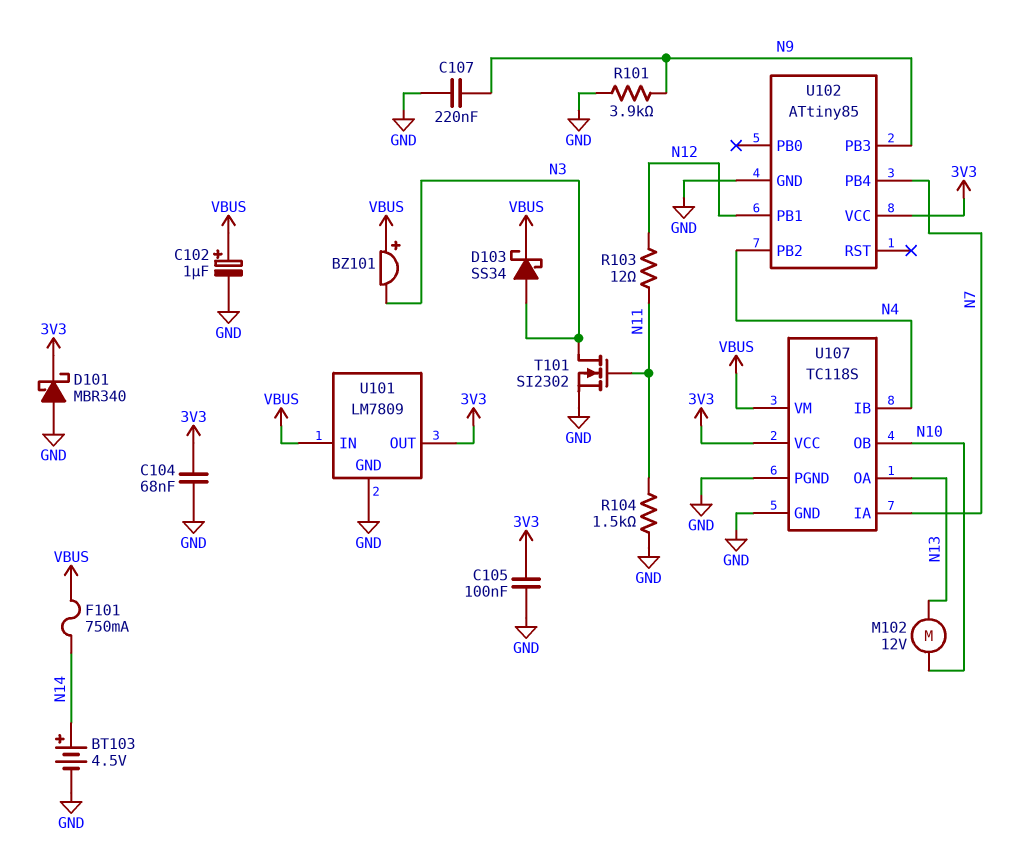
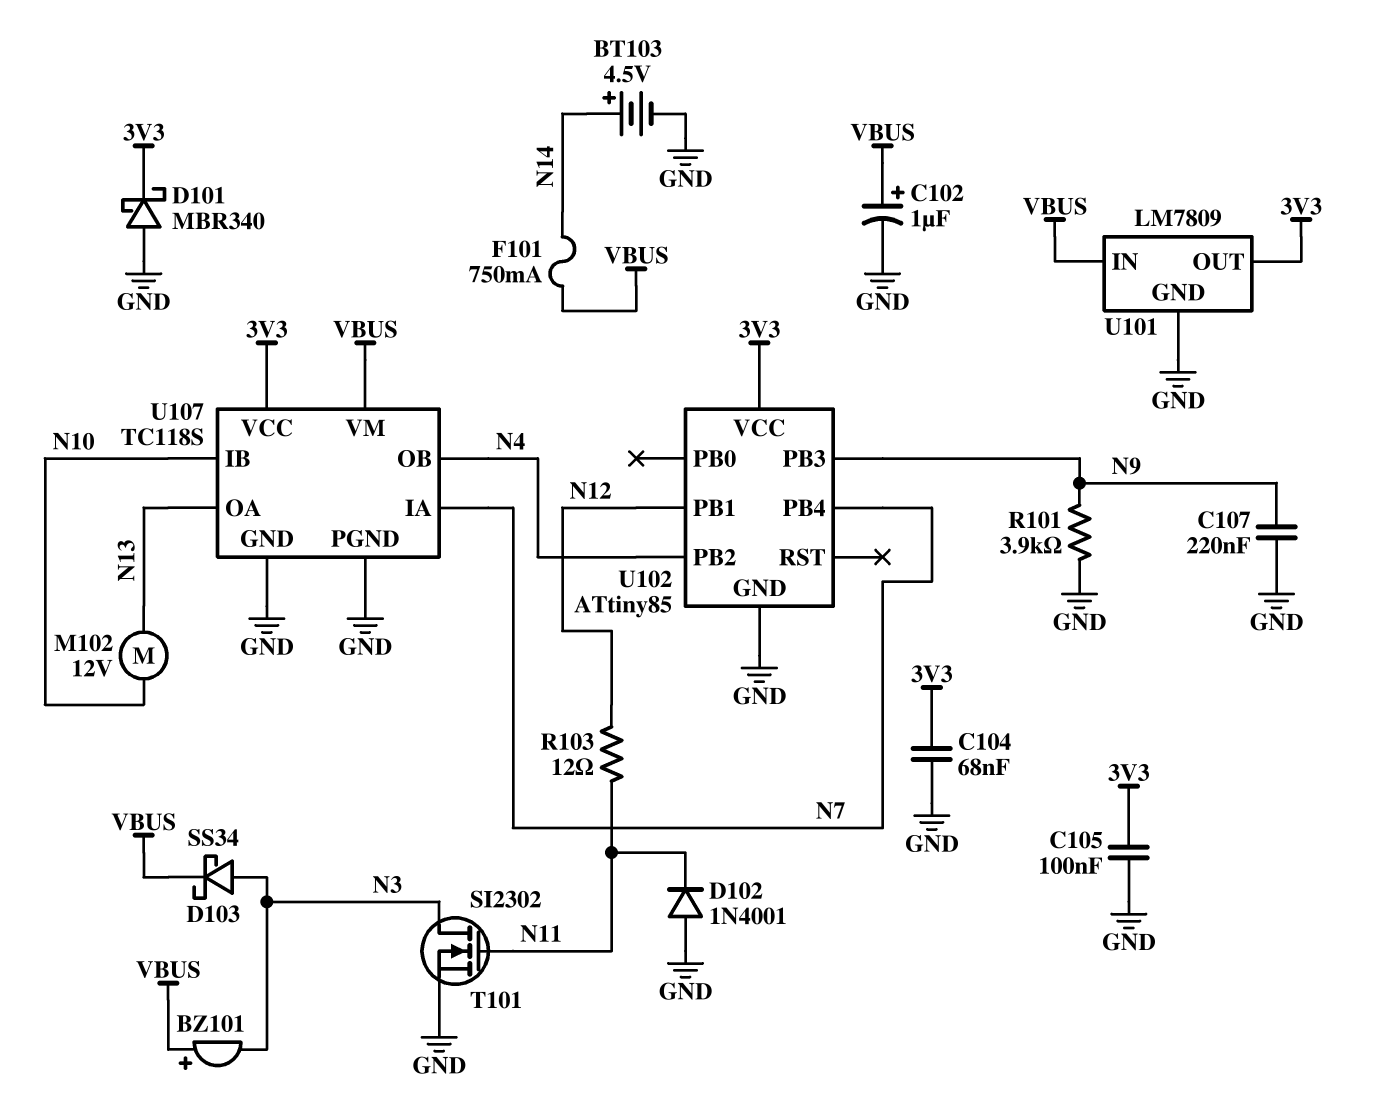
D102: none -> diode 1N4001 (A GND, K N11)
R104: 1.5k (GND, N11) -> none
U107 pin IB: N4 -> N10
U107 pin OB: N10 -> N4

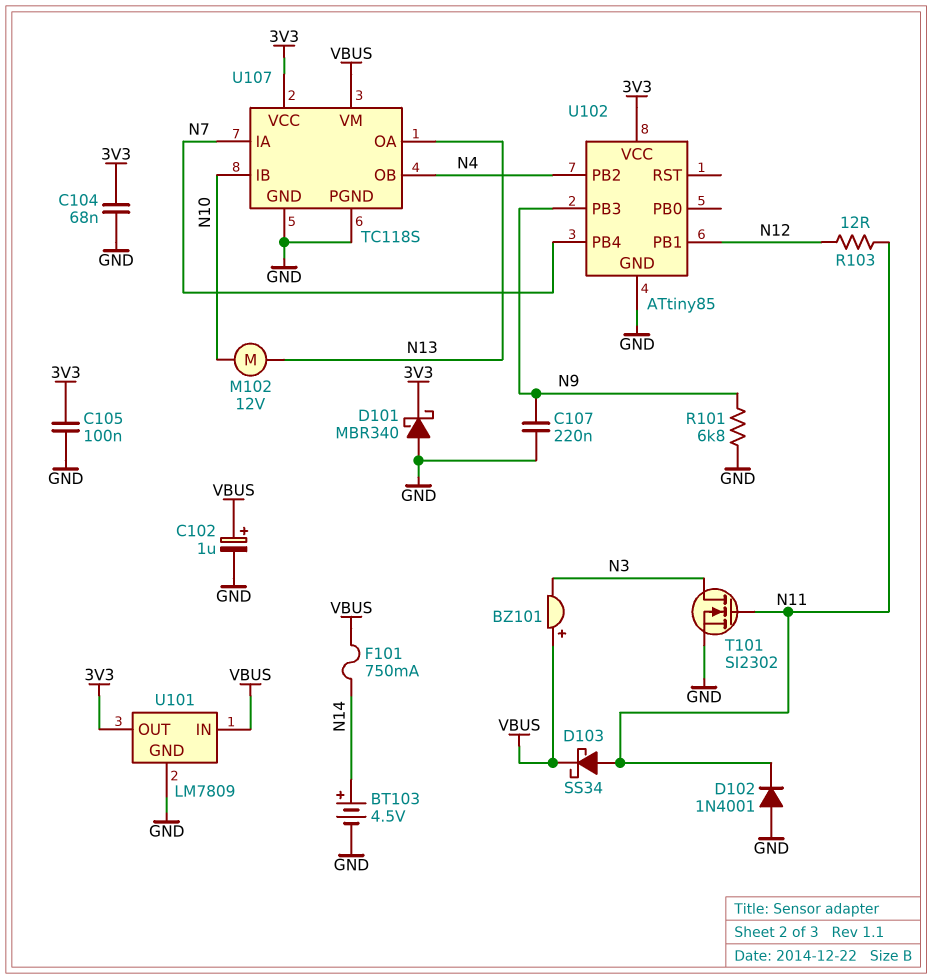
D103: schottky SS34 (A N3, K VBUS) -> schottky SS34 (A N11, K VBUS)
R101: 3.9k (GND, N9) -> 6.8k (GND, N9)

